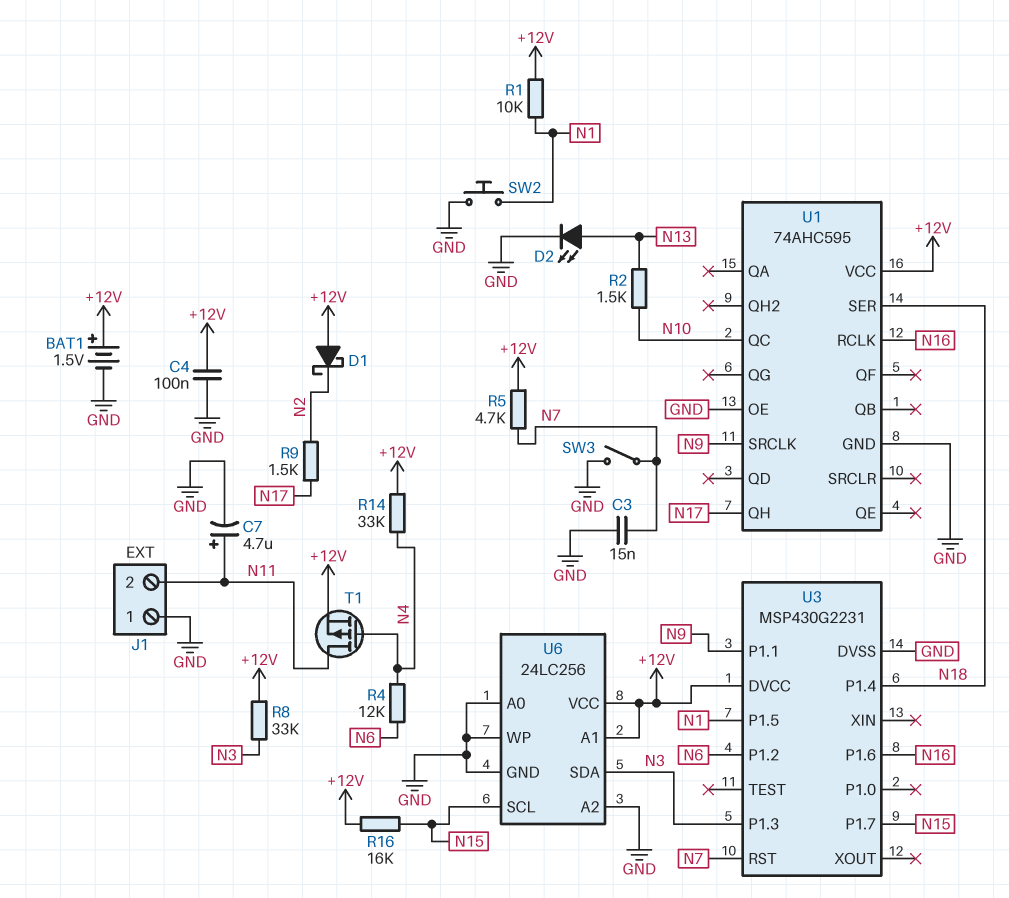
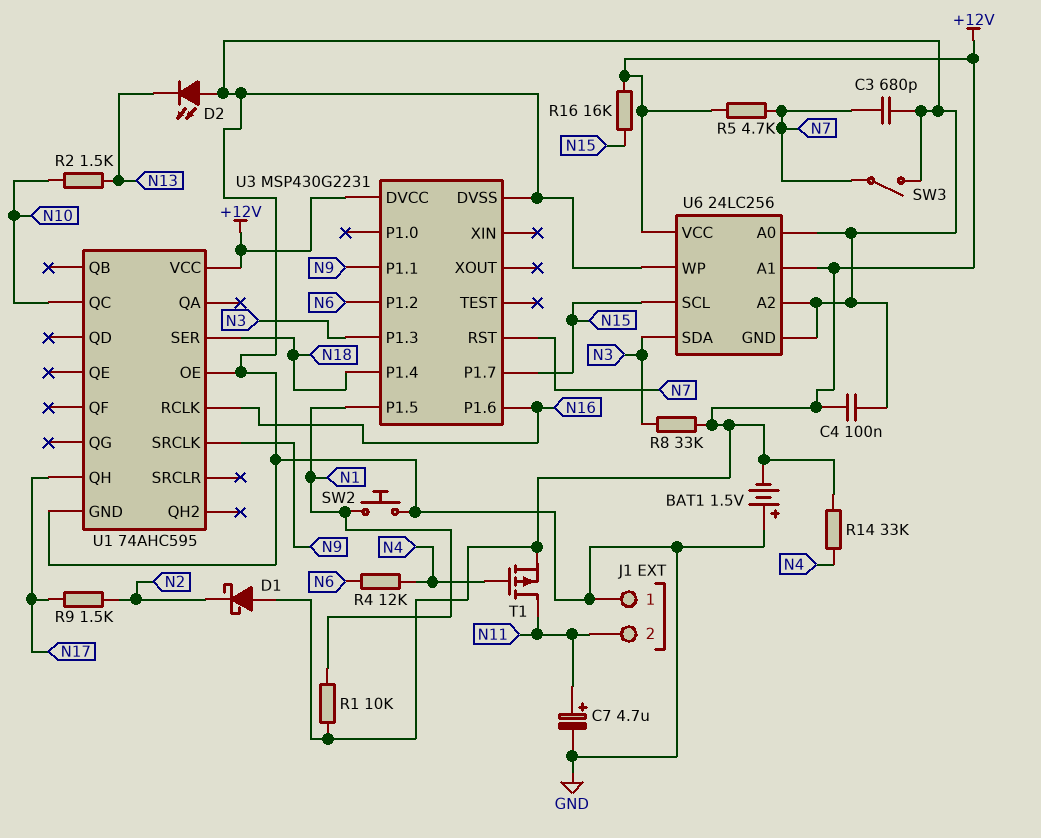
BAT1: 1.5V (plus +12V, minus GND) -> 1.5V (plus GND, minus +12V)
C3: 15nF (GND, N7) -> 680pF (GND, N7)
D2: LED (A N13, K GND) -> LED (A GND, K N13)

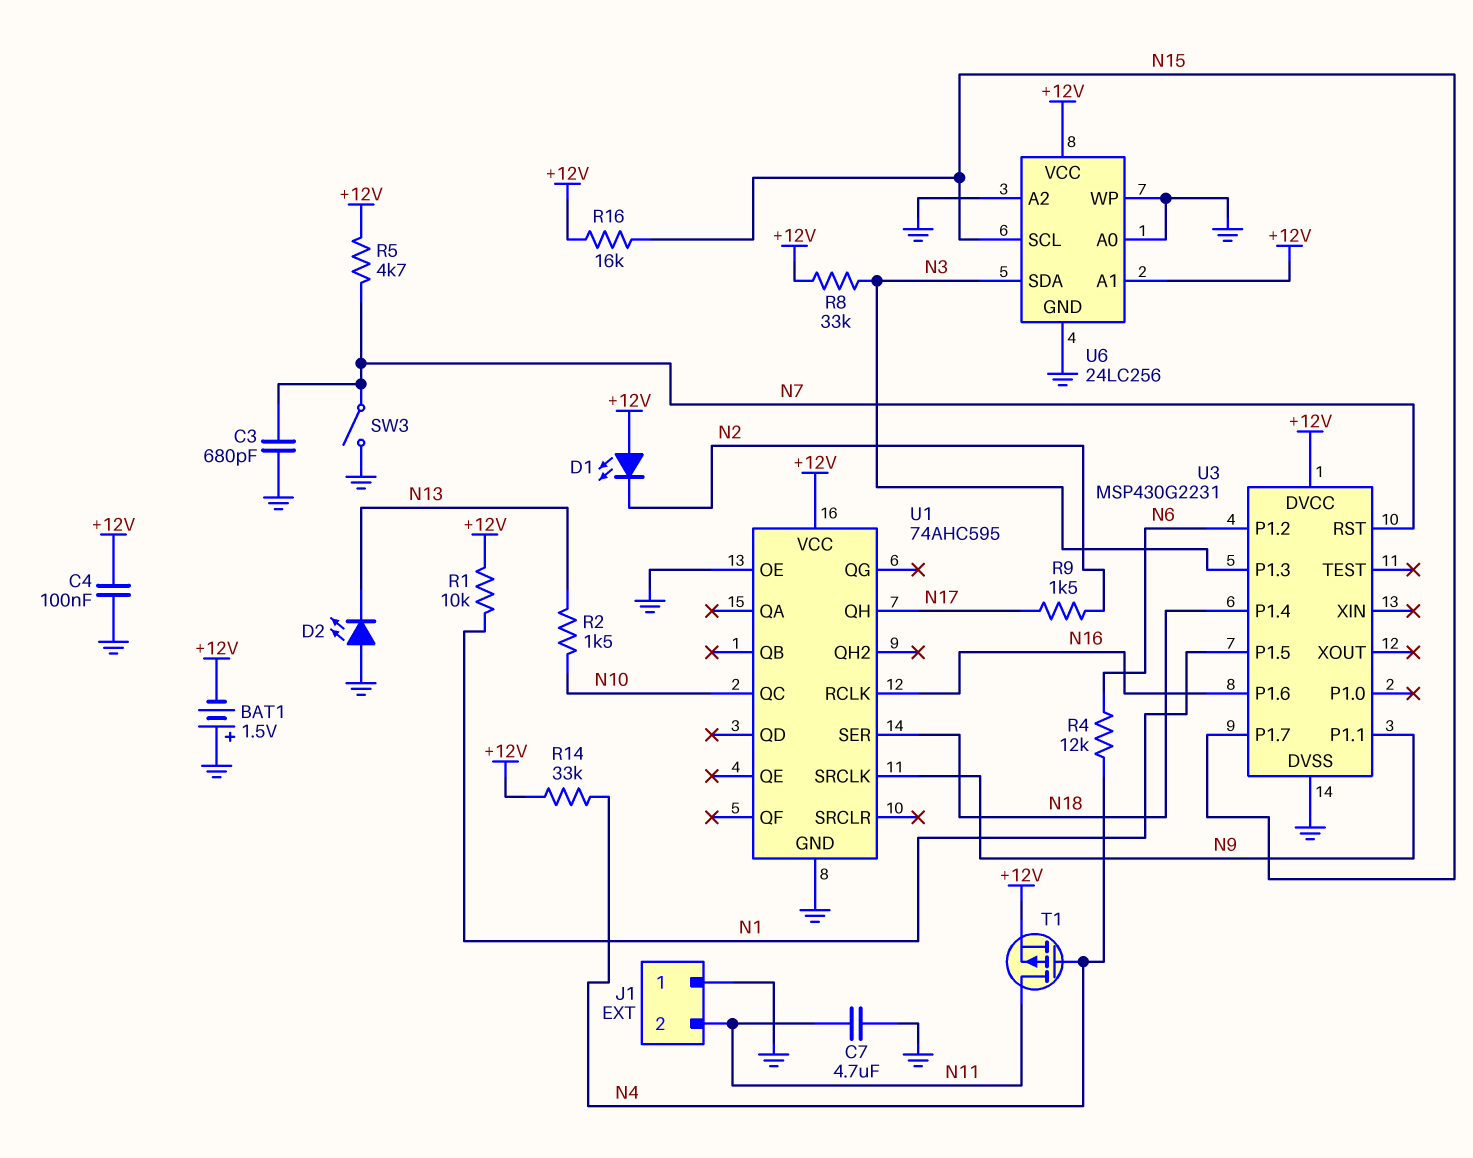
C7: 4.7uF (plus N11, minus GND) -> 4.7uF (GND, N11)
D1: schottky (A +12V, K N2) -> LED (A +12V, K N2)
SW2: button (GND, N1) -> none

